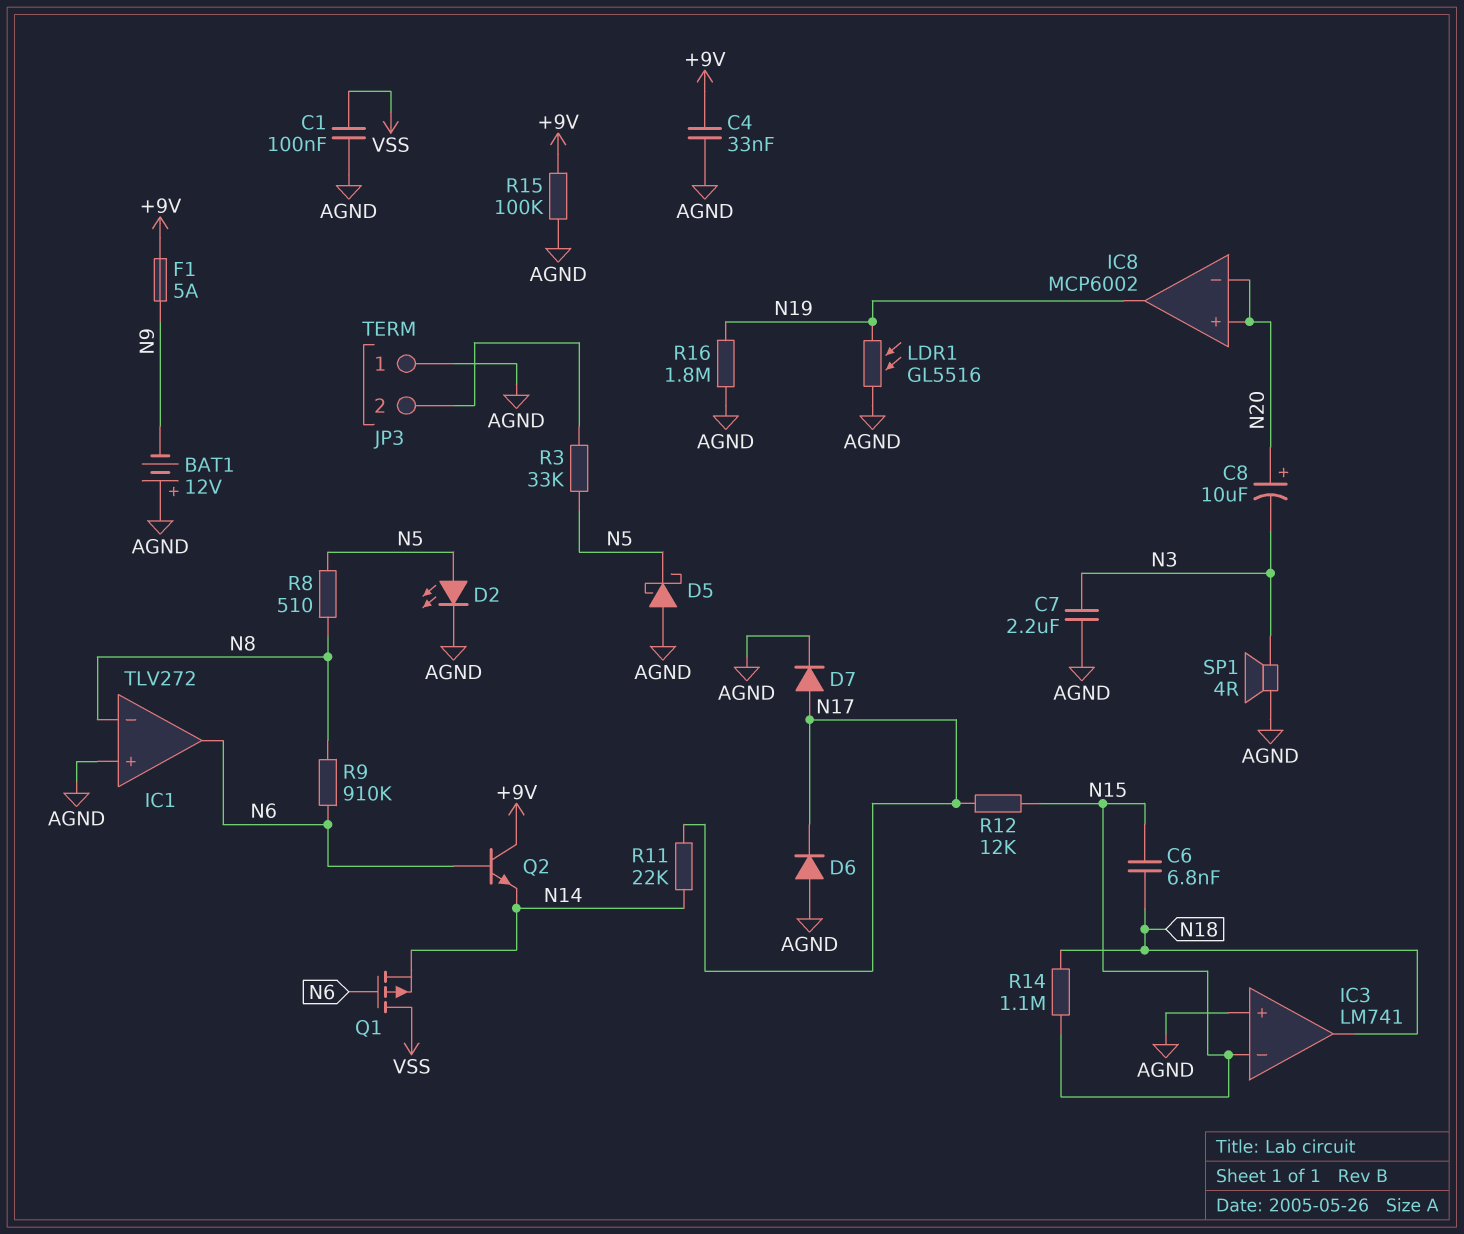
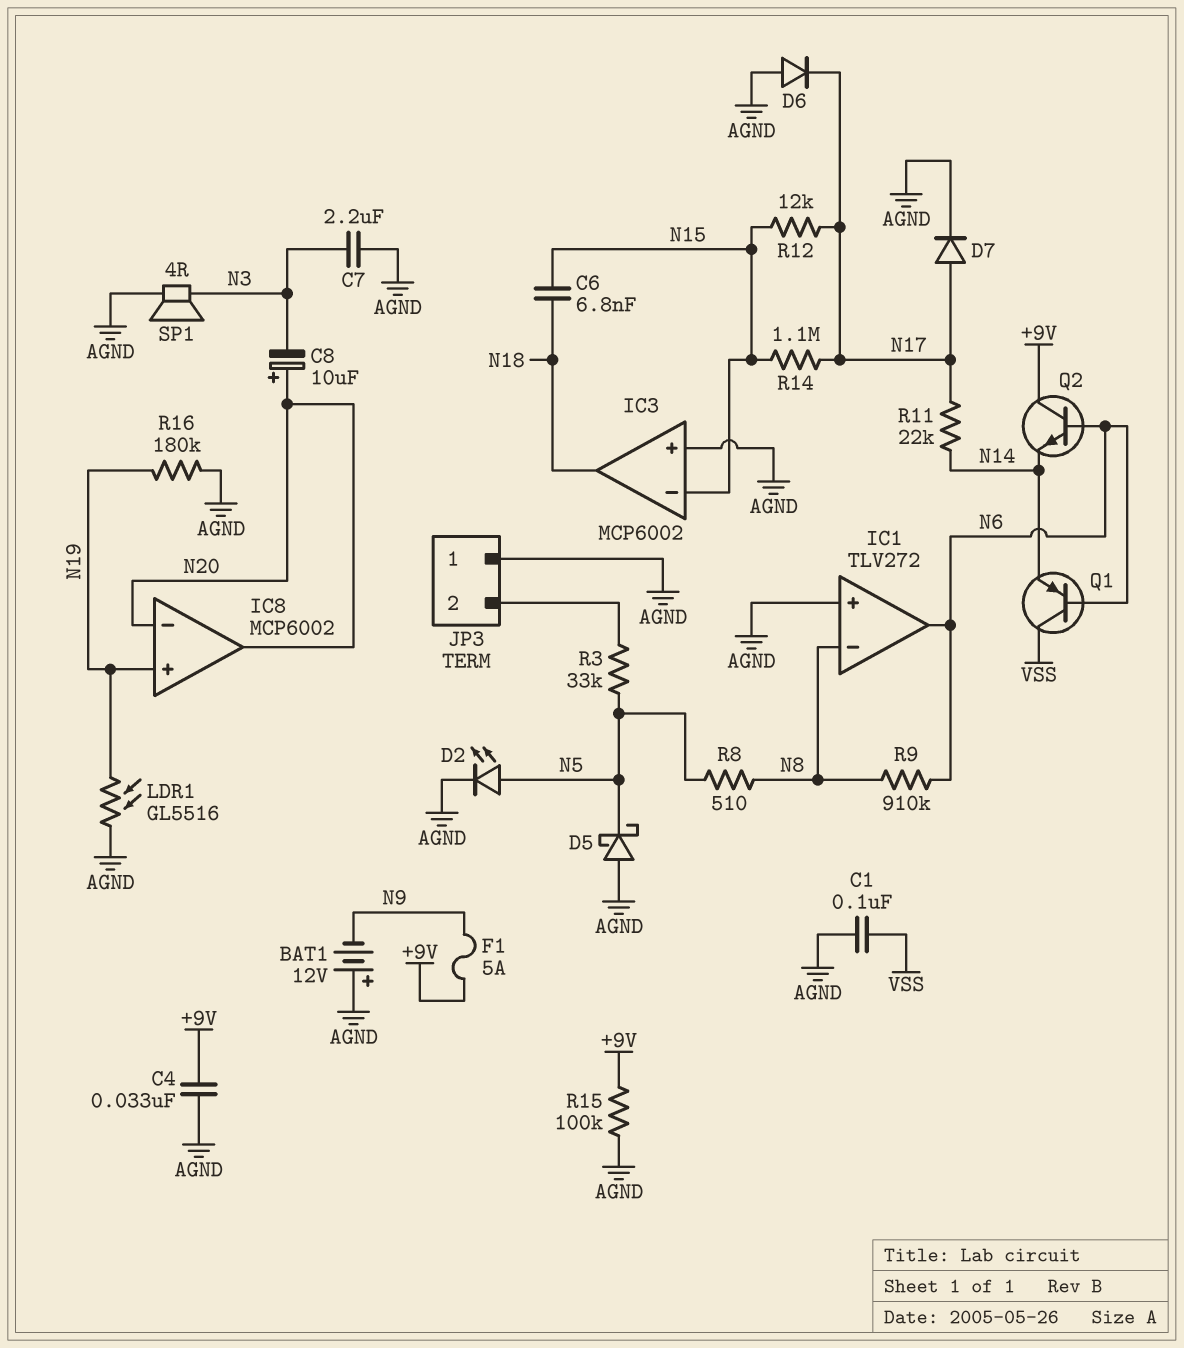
IC3: LM741 -> MCP6002
IC8 pin in+: N20 -> N19
IC8 pin out: N19 -> N20
Q1: PMOS (G N6, D VSS, S N14) -> PNP (B N6, C VSS, E N14)
R14: 1.1M (N15, N18) -> 1.1M (N15, N17)
R16: 1.8M (AGND, N19) -> 180k (AGND, N19)

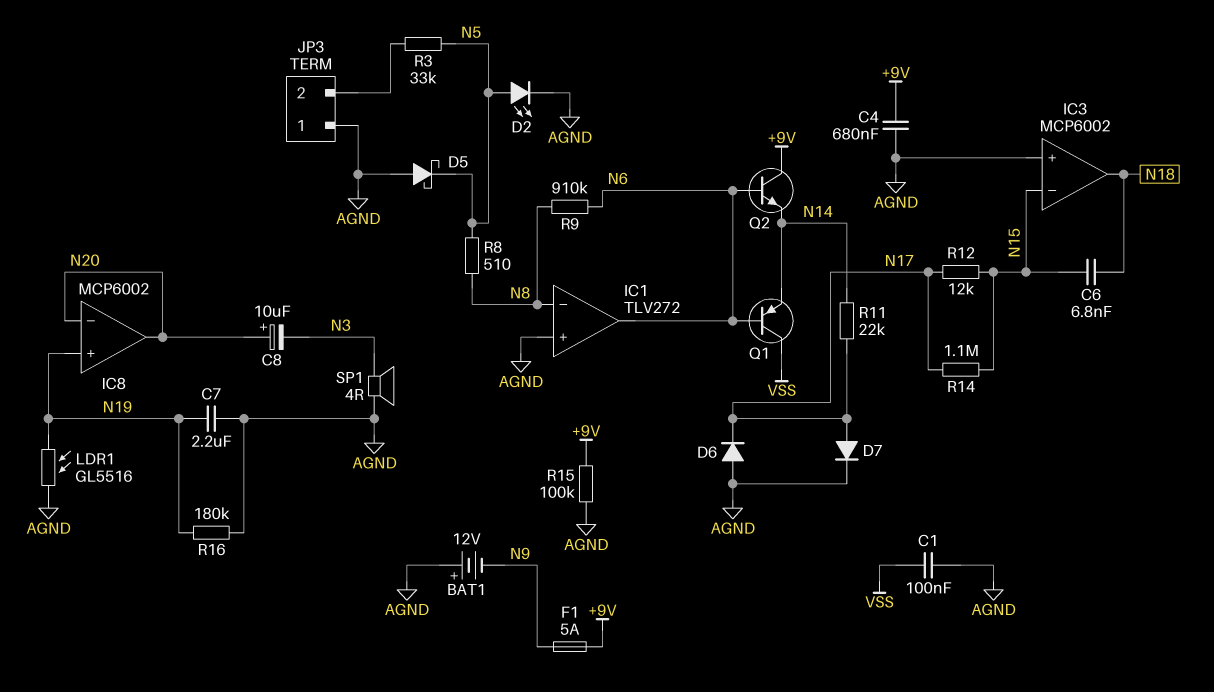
C4: 33nF (+9V, AGND) -> 680nF (+9V, AGND)
C7: 2.2uF (AGND, N3) -> 2.2uF (AGND, N19)

